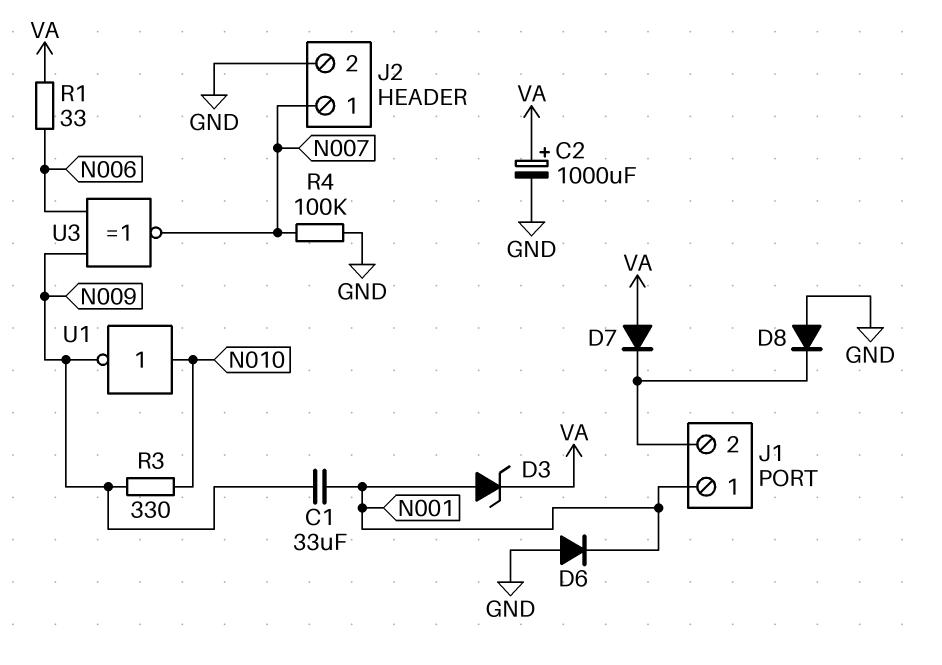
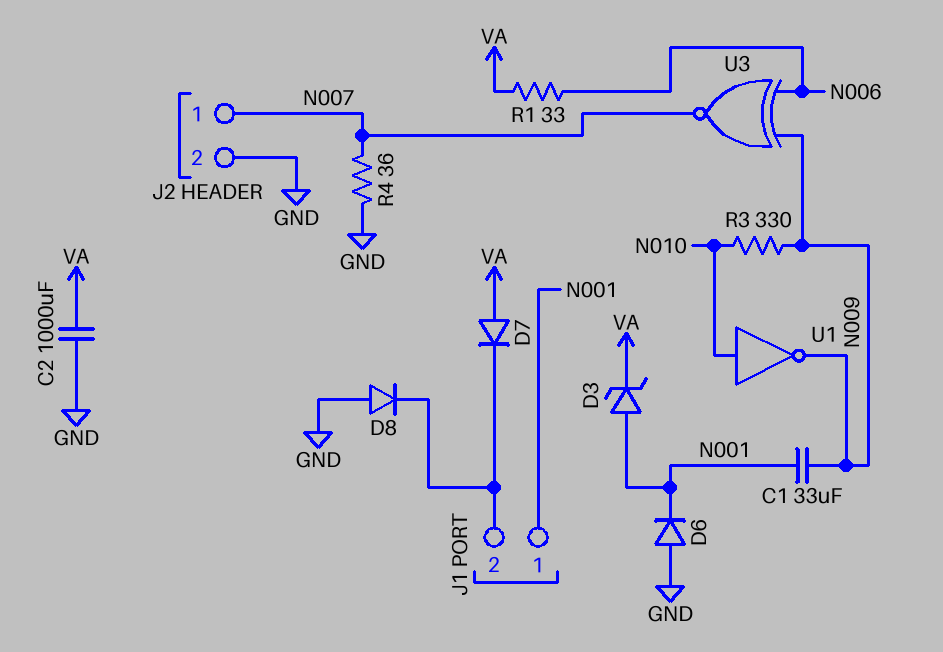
C2: 1000uF (plus VA, minus GND) -> 1000uF (GND, VA)
R4: 100k (GND, N007) -> 36 (GND, N007)

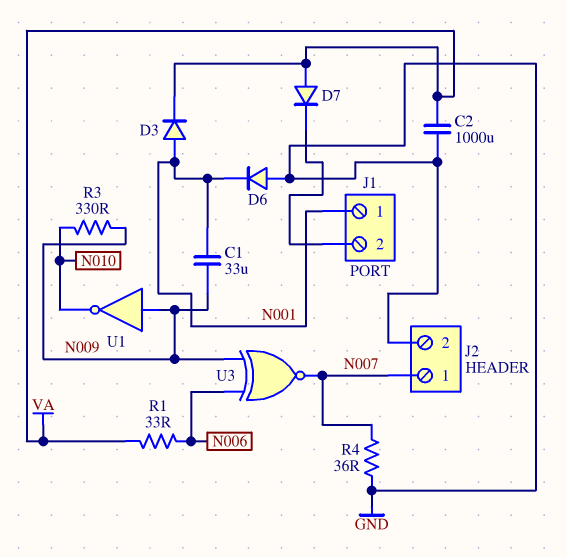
D3: zener (A N001, K VA) -> diode (A N001, K VA)
D8: diode (A GND, K J1/2) -> none
U1: NOT (in N010, out N009) -> NOT (in N009, out N010)

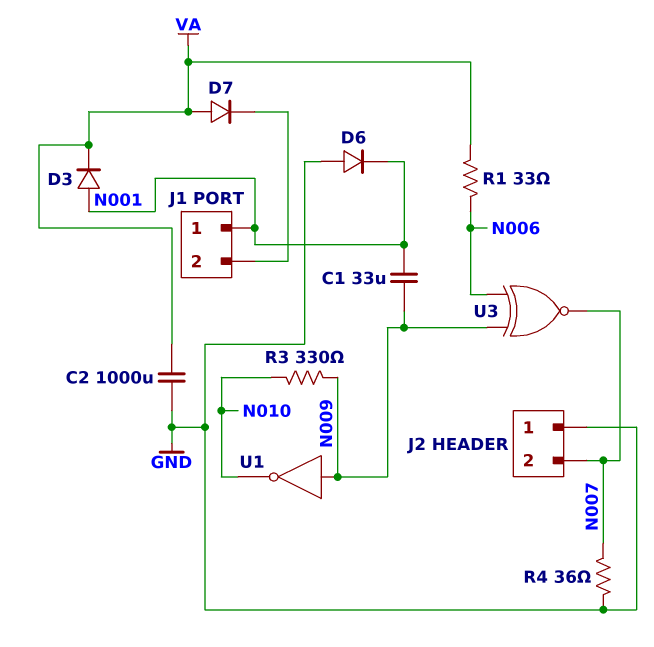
J2 pin 1: N007 -> GND
J2 pin 2: GND -> N007

